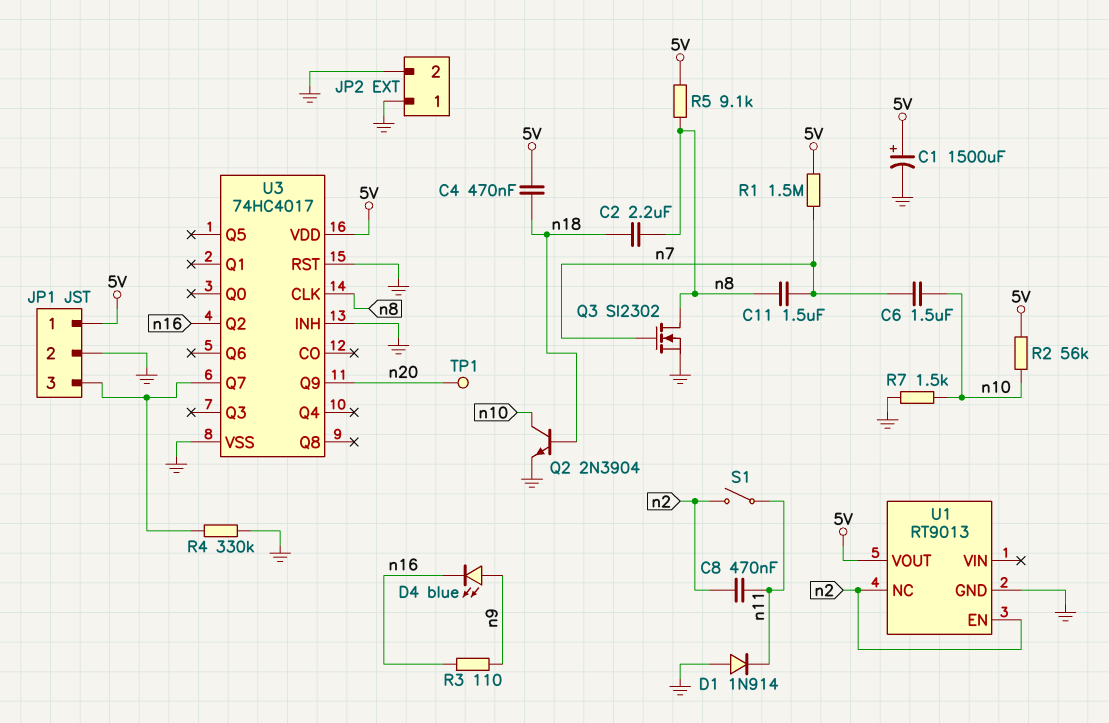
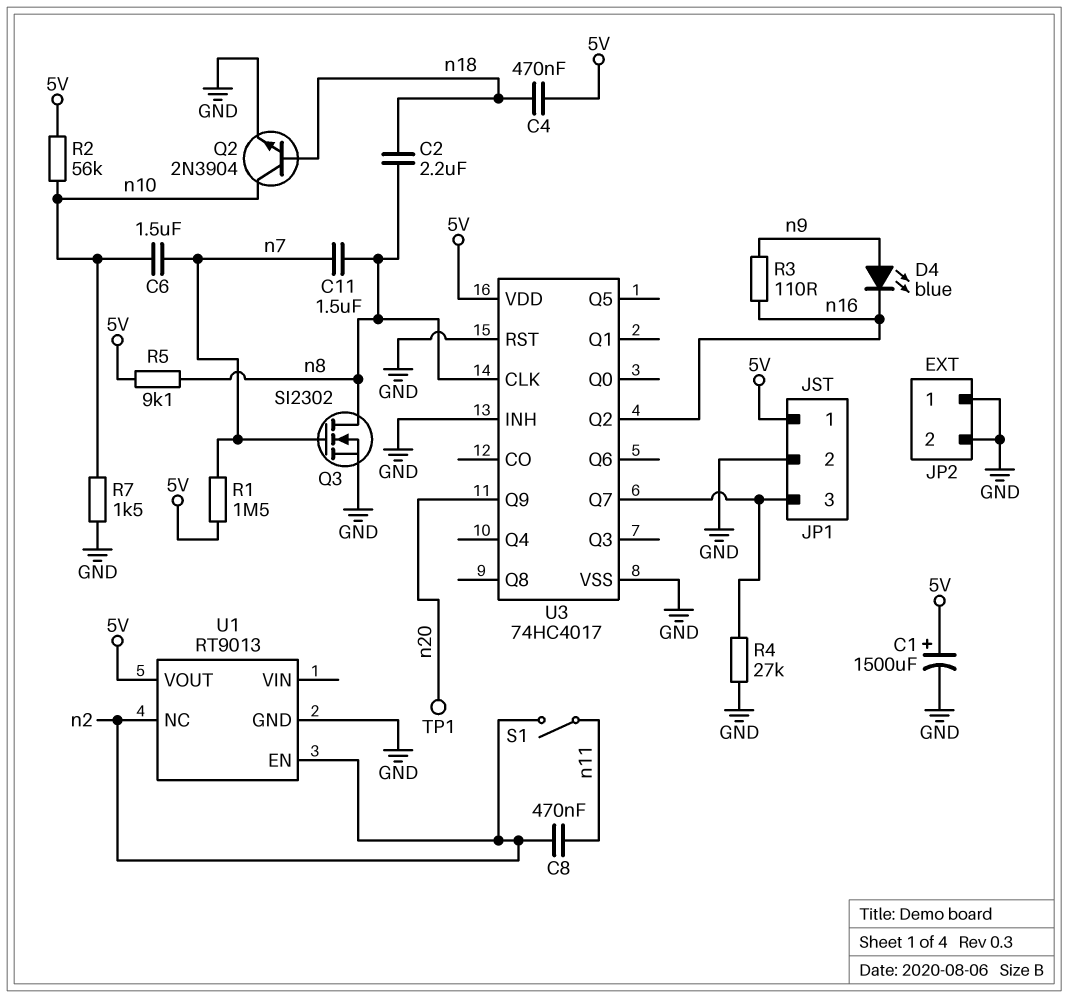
D1: diode 1N914 (A GND, K n11) -> none
R4: 330k (GND, JP1/3) -> 27k (GND, JP1/3)

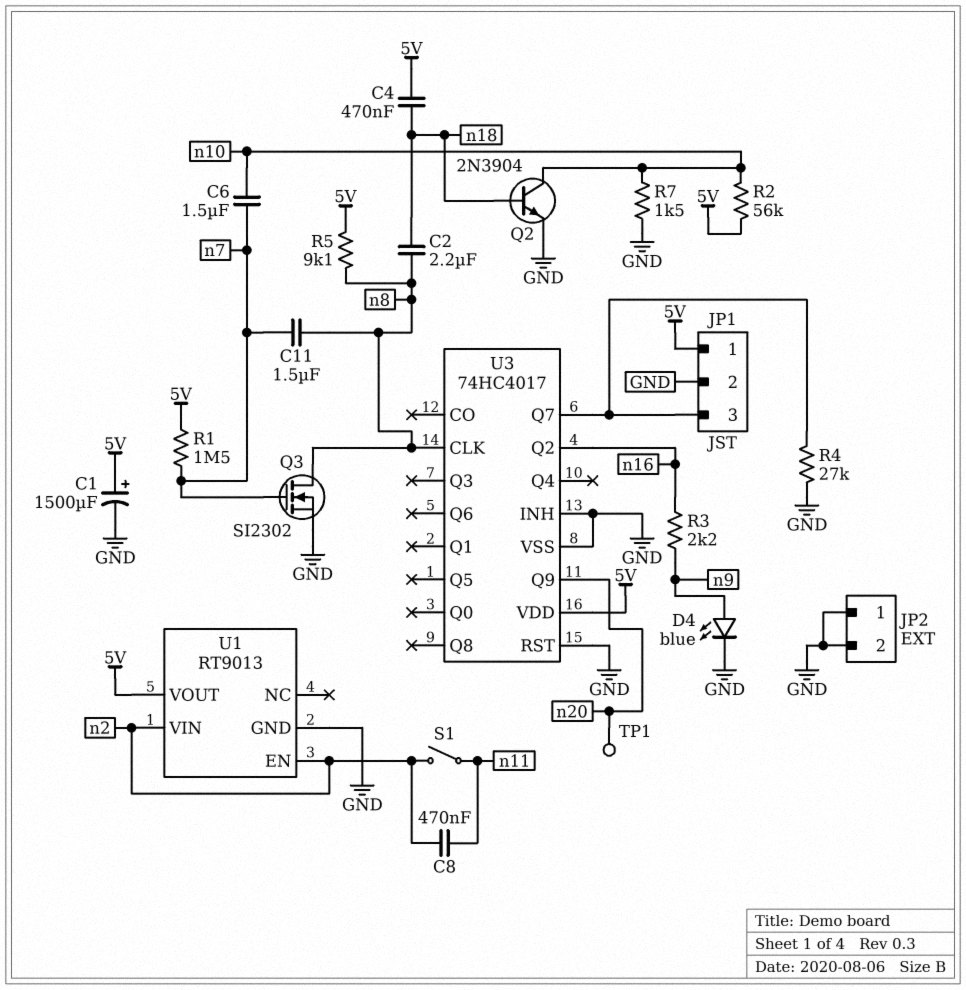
D4: LED blue (A n9, K n16) -> LED blue (A n9, K GND)
R3: 110 (n9, n16) -> 2.2k (n9, n16)
U1 pin NC: n2 -> none
U1 pin VIN: none -> n2

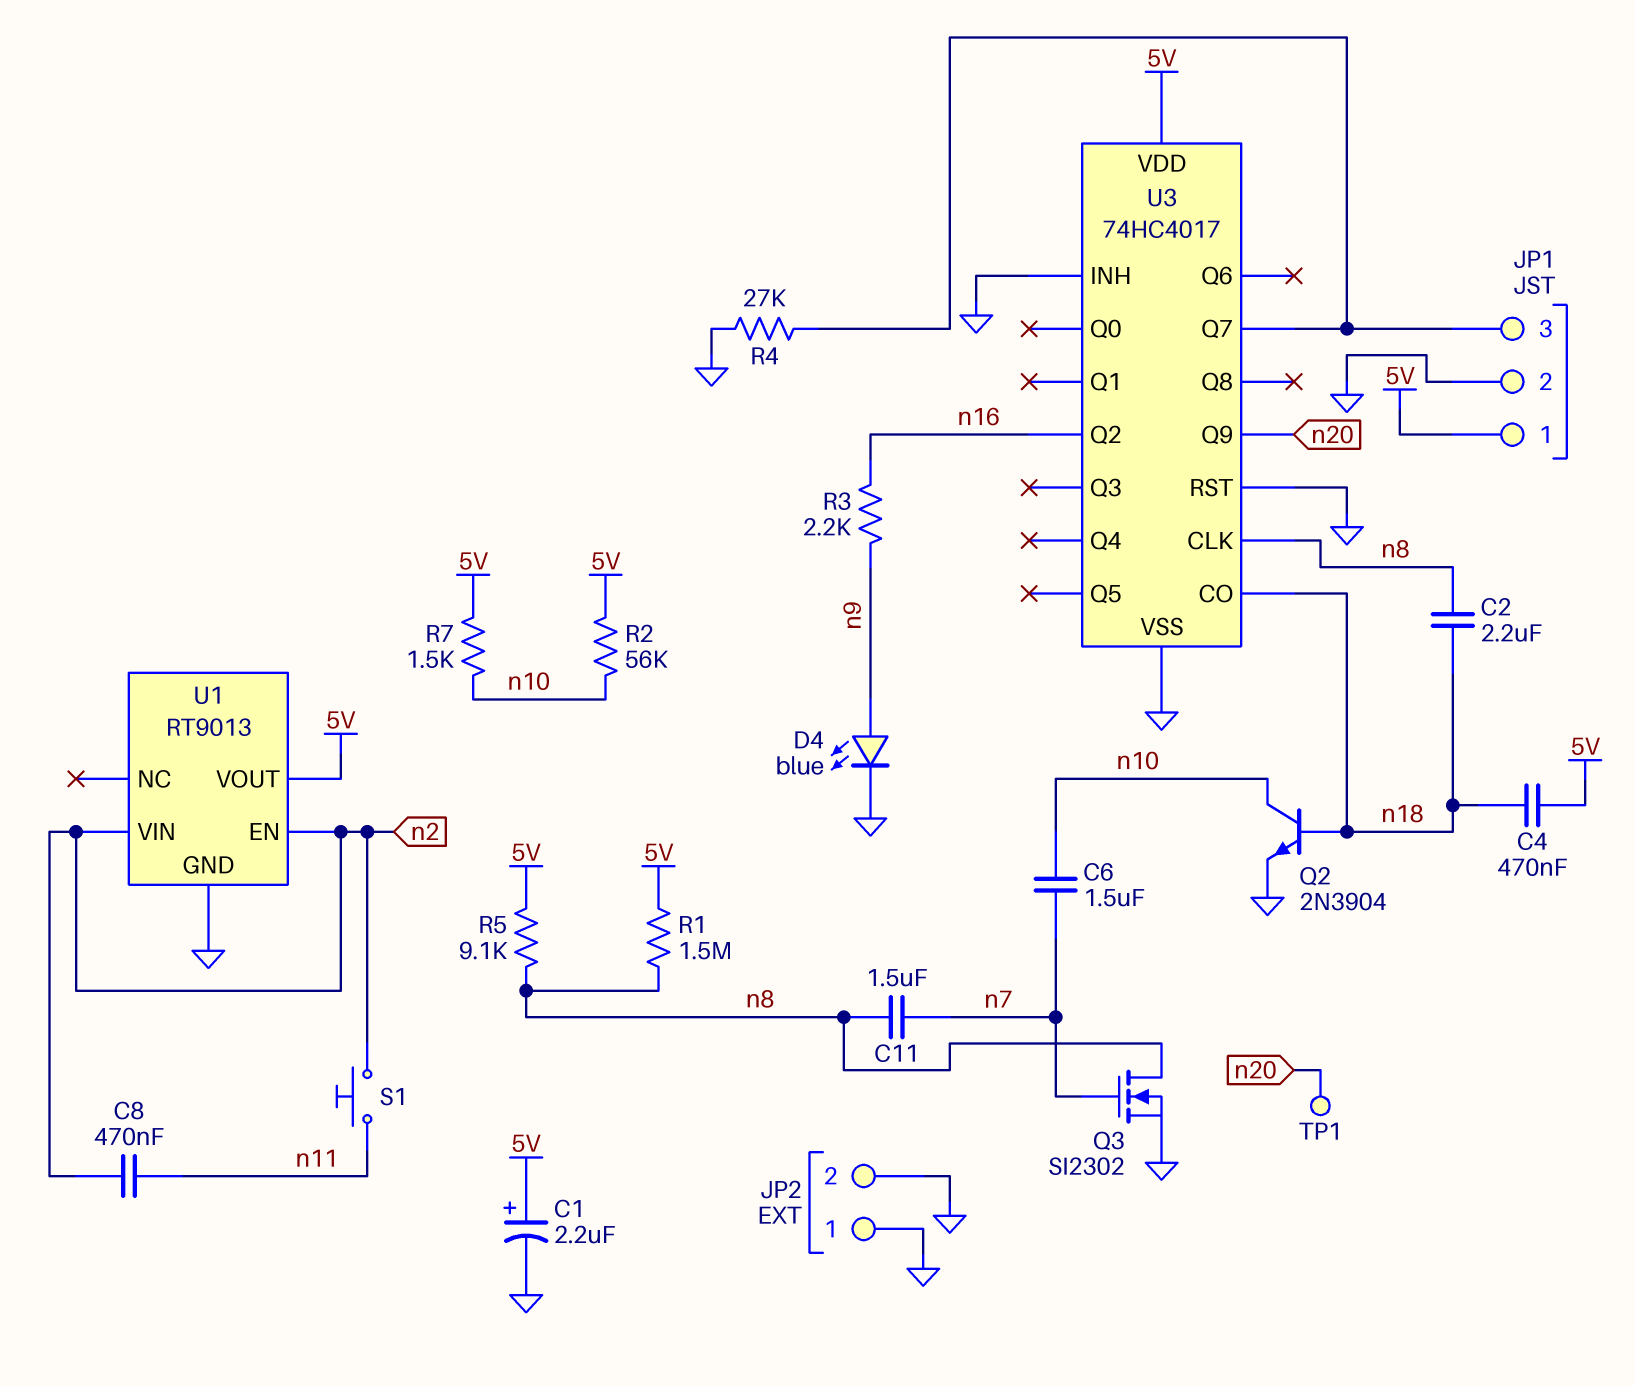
C1: 1500uF (plus 5V, minus GND) -> 2.2uF (plus 5V, minus GND)
R1: 1.5M (5V, n7) -> 1.5M (5V, n8)
R7: 1.5k (GND, n10) -> 1.5k (5V, n10)
S1: switch (n2, n11) -> button (n2, n11)
U3 pin CO: none -> n18

